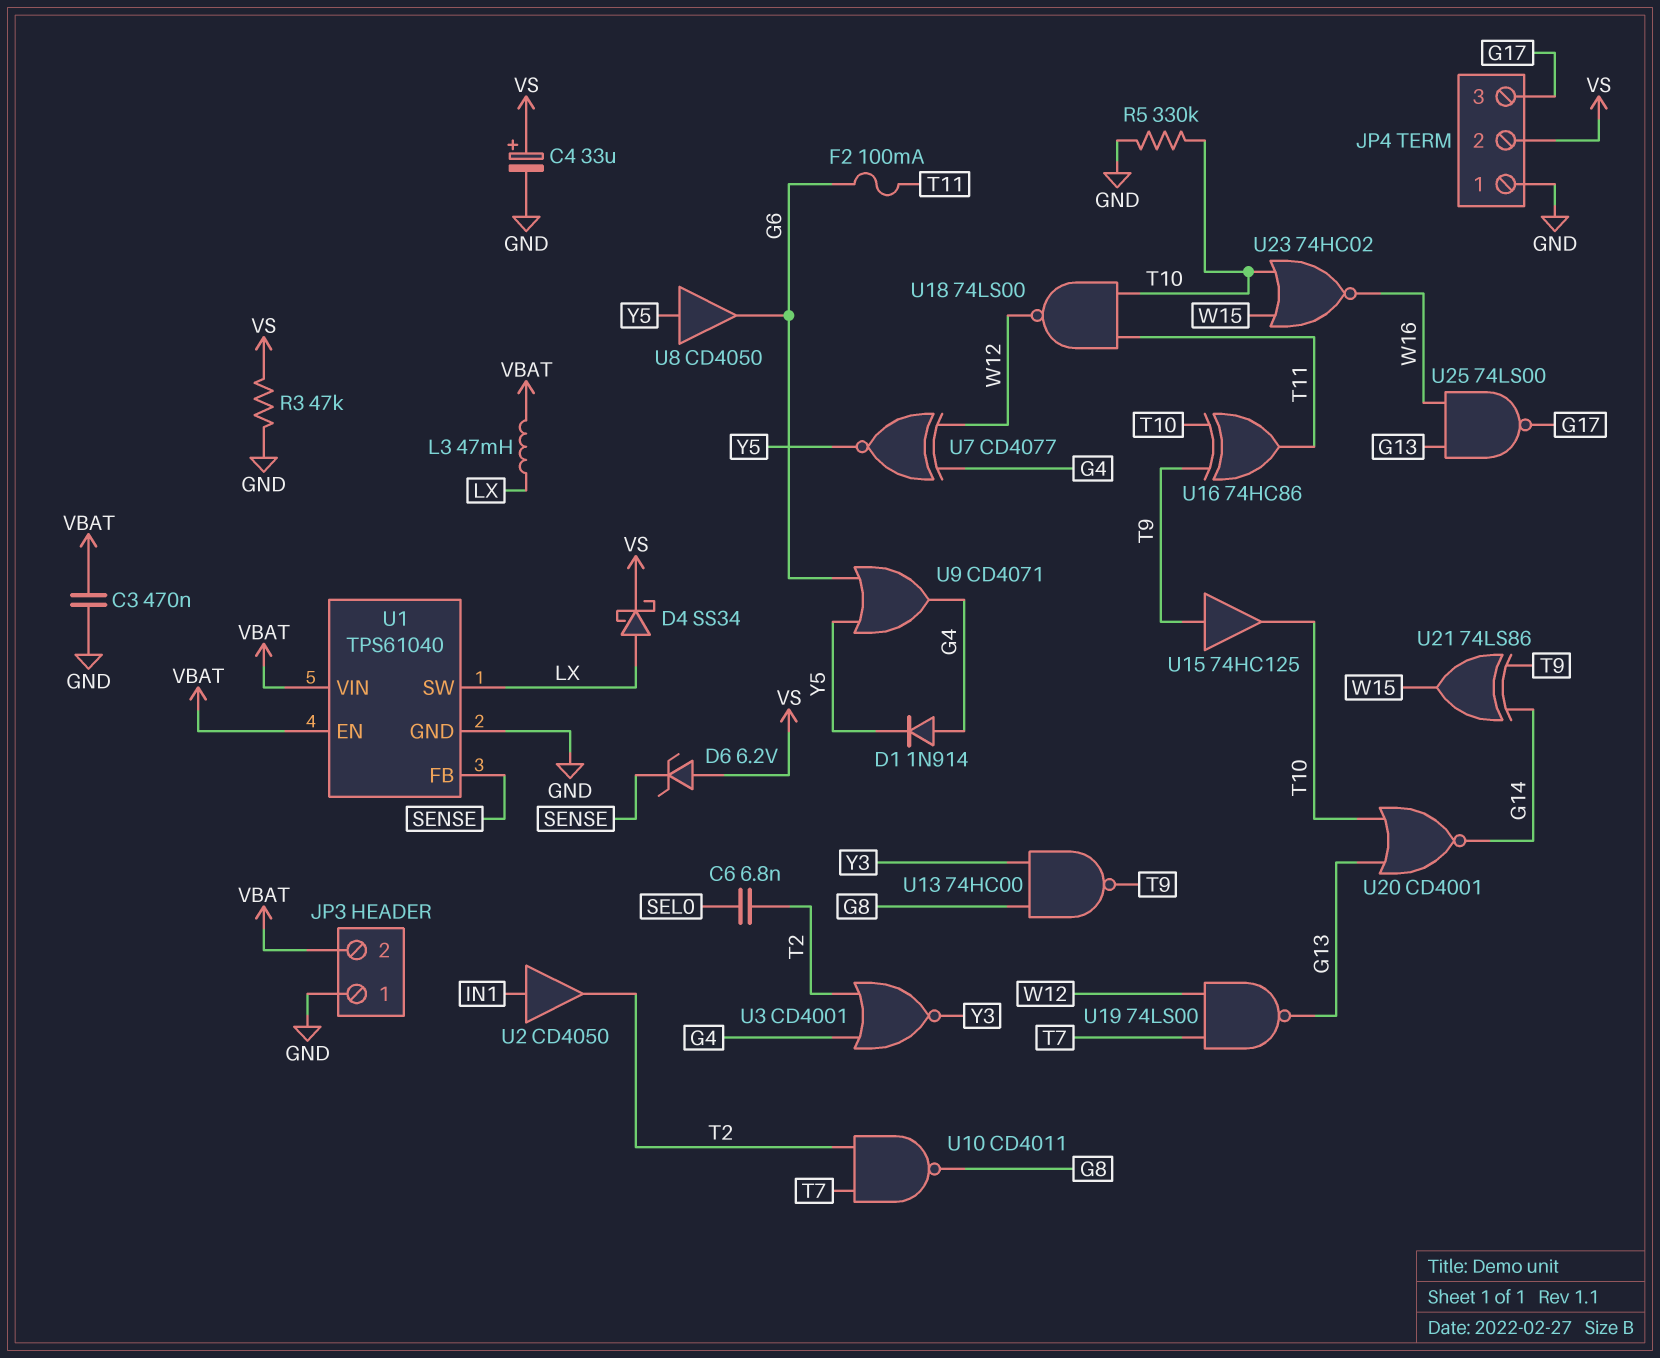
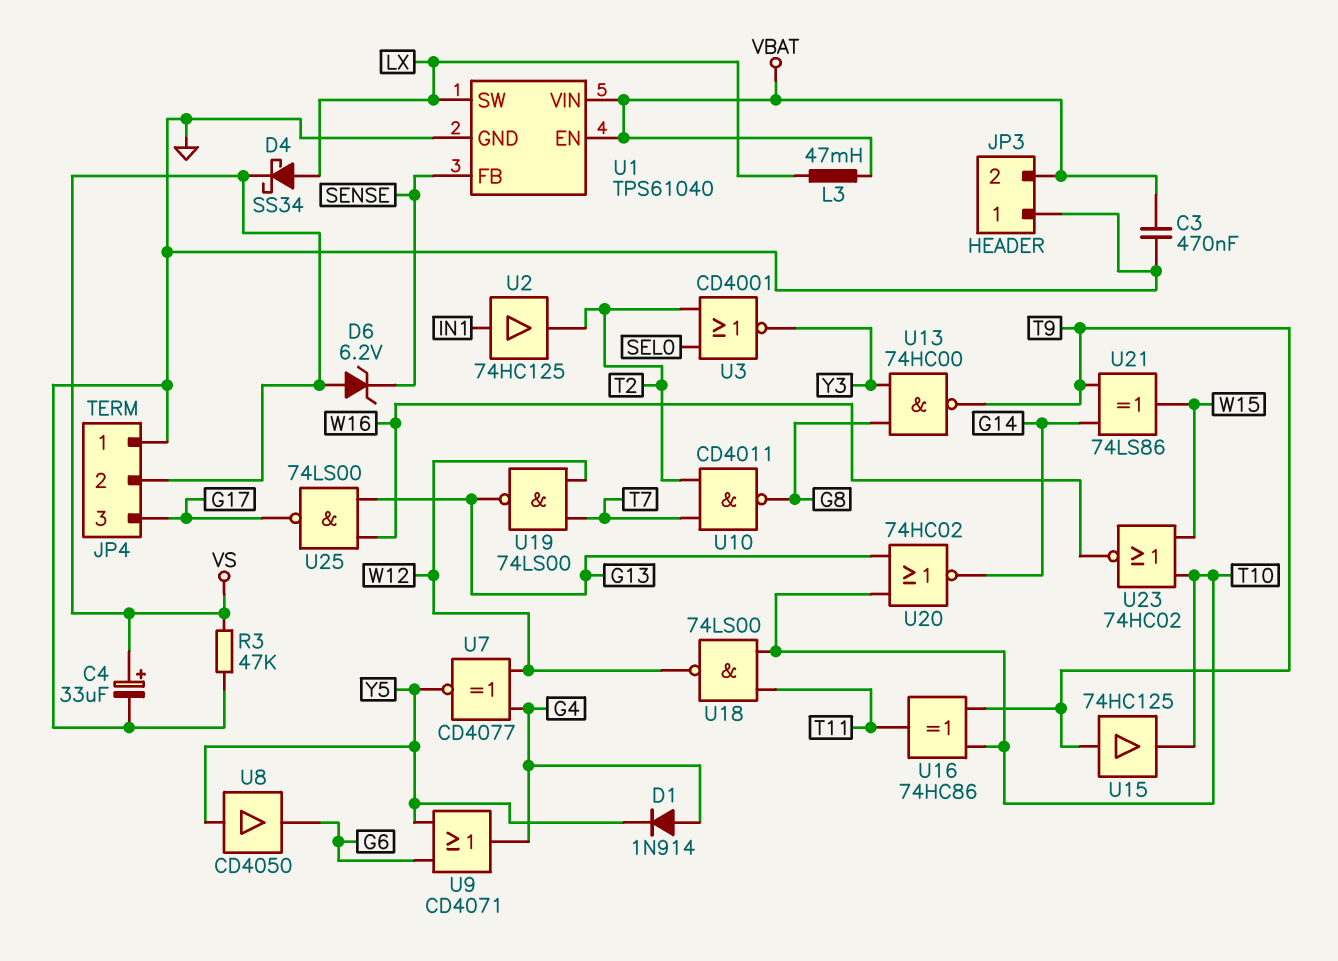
C6: 6.8nF (SEL0, T2) -> none
F2: 100mA (G6, T11) -> none
R5: 330k (GND, T10) -> none
U2: buffer CD4050 (in IN1, out T2) -> buffer 74HC125 (in IN1, out T2)
U3: NOR CD4001 (in G4, in T2, out Y3) -> NOR CD4001 (in SEL0, in T2, out Y3)
U20: NOR CD4001 (in G13, in T10, out G14) -> NOR 74HC02 (in G13, in T10, out G14)

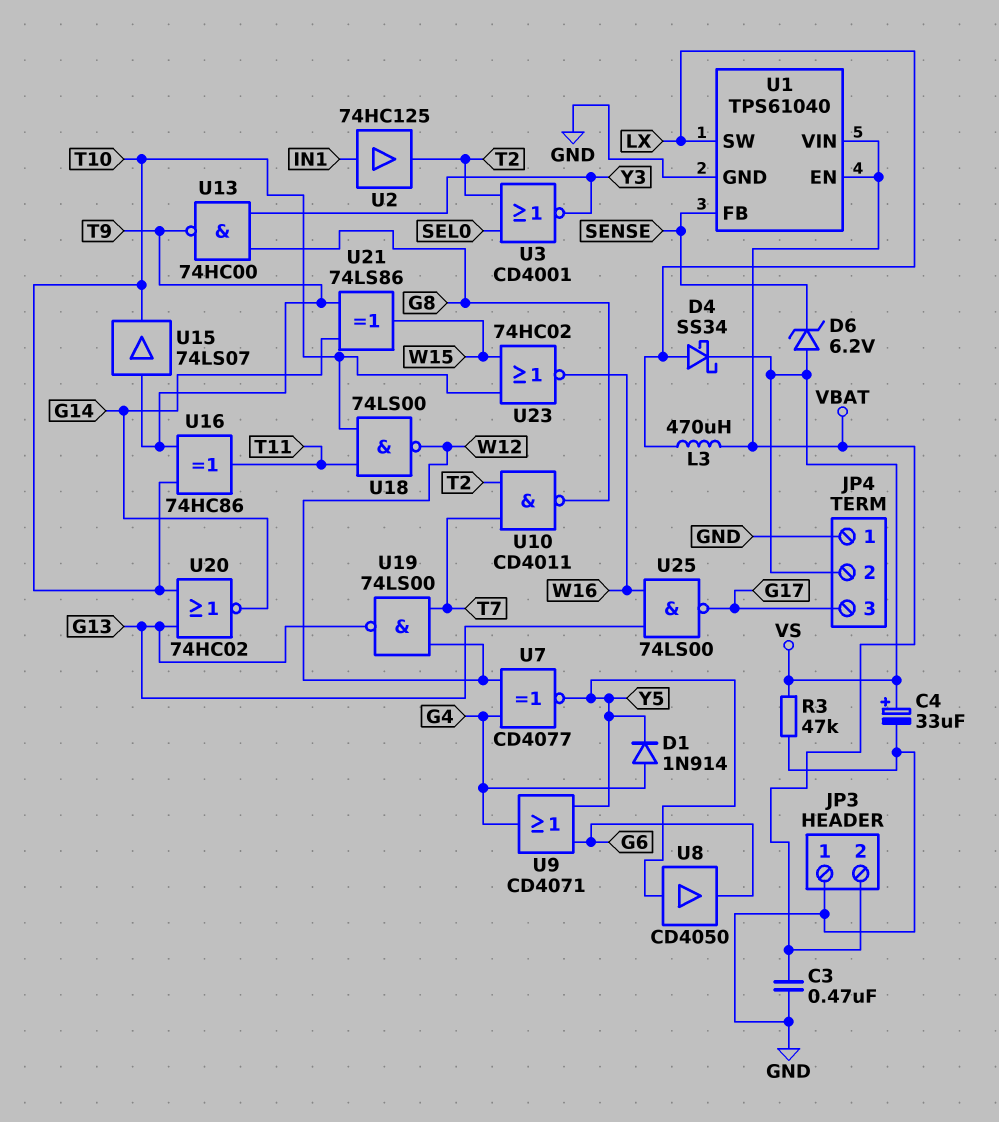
L3: 47mH (LX, VBAT) -> 470uH (LX, VBAT)
U15: buffer 74HC125 (in T9, out T10) -> buffer 74LS07 (in T9, out T10)

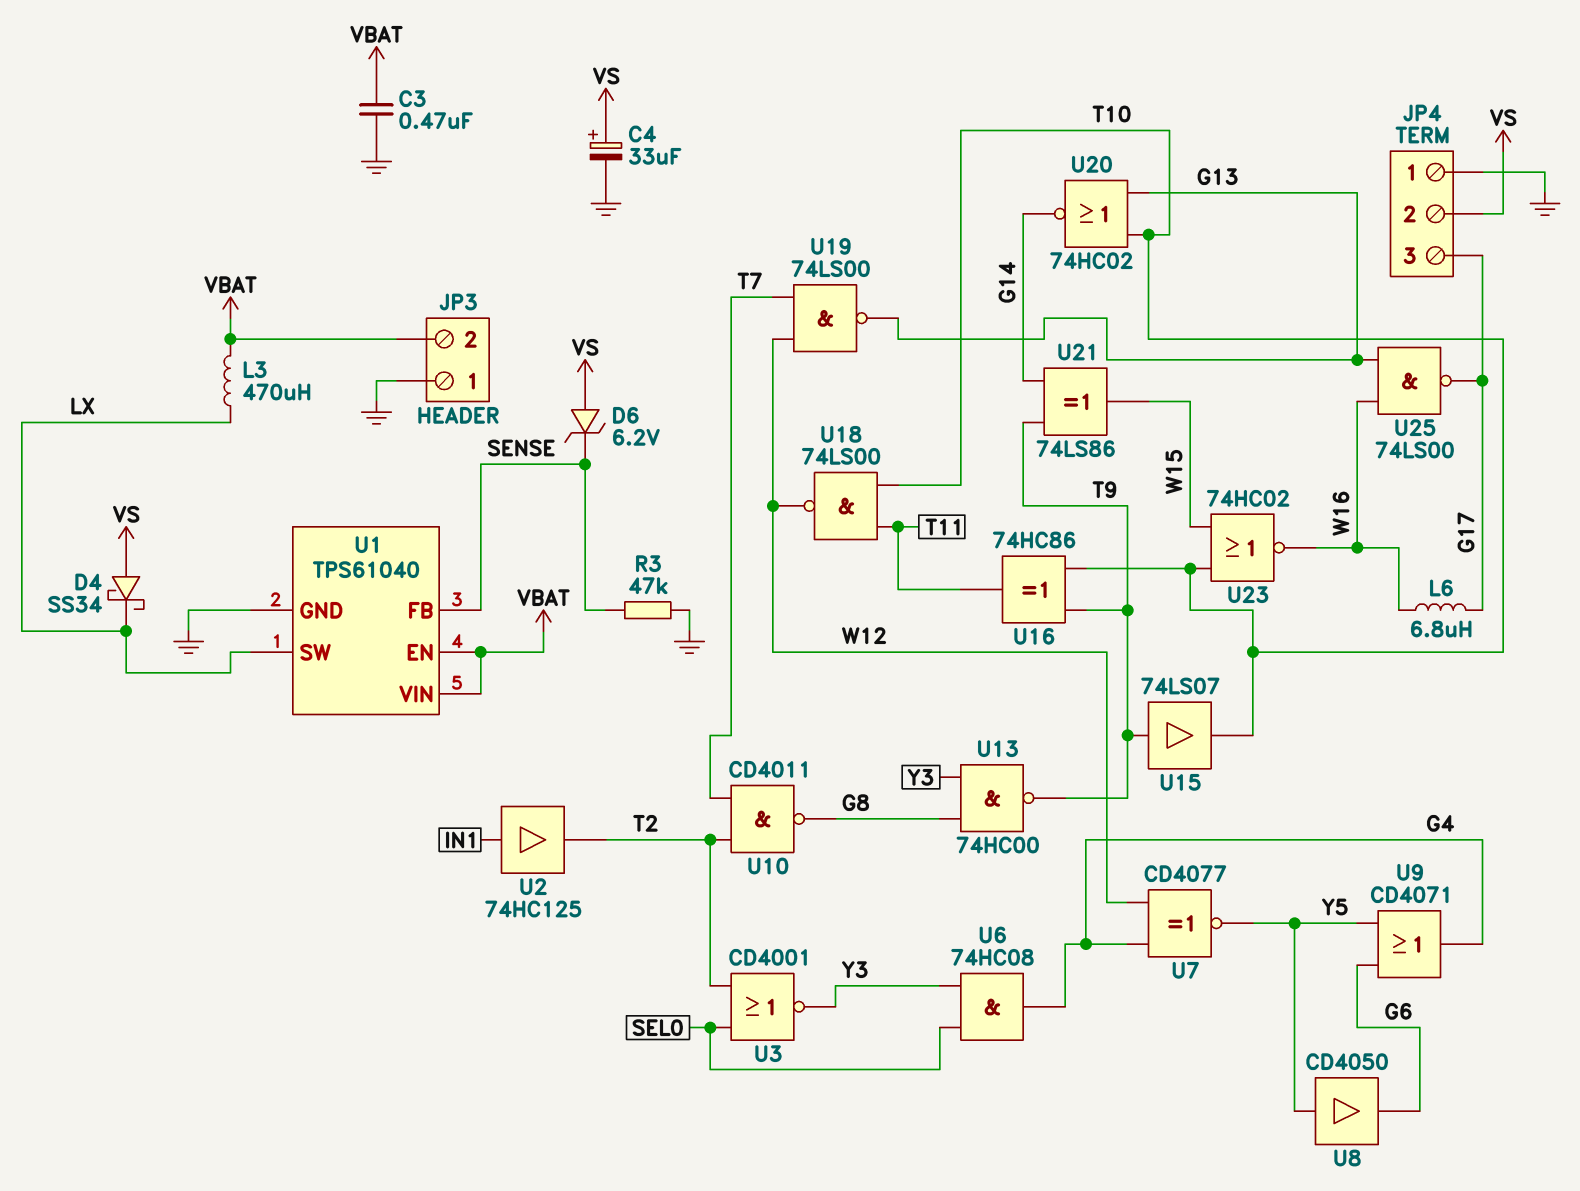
D1: diode 1N914 (A G4, K Y5) -> none
D4: schottky SS34 (A LX, K VS) -> schottky SS34 (A VS, K LX)
L6: none -> 6.8uH (G17, W16)
R3: 47k (GND, VS) -> 47k (GND, SENSE)
U6: none -> AND 74HC08 (in SEL0, in Y3, out G4)

